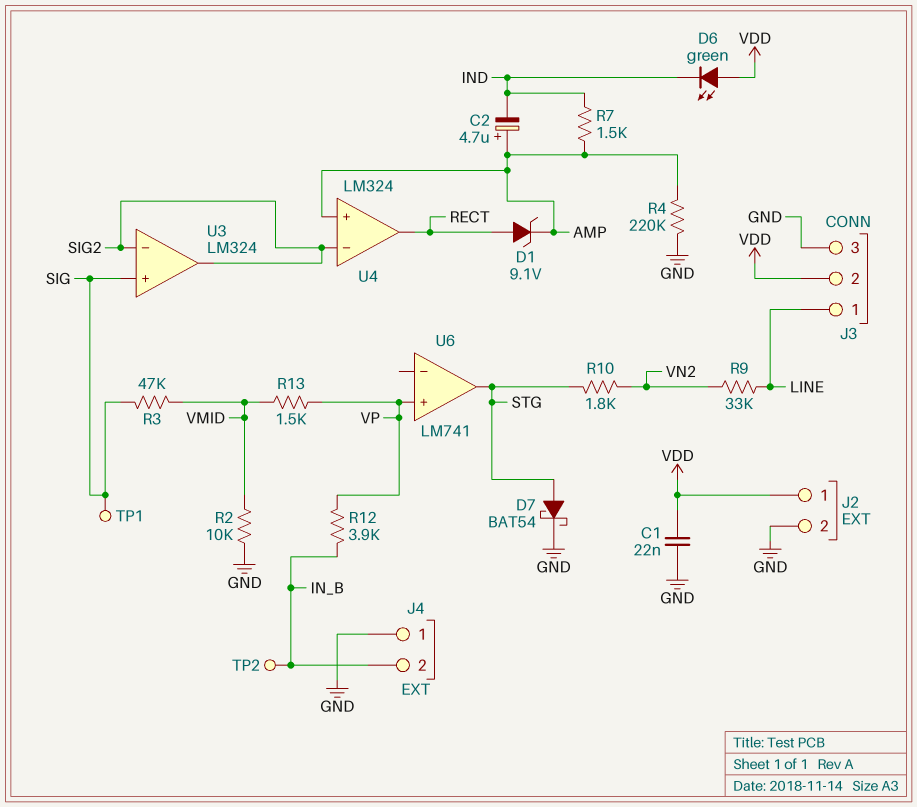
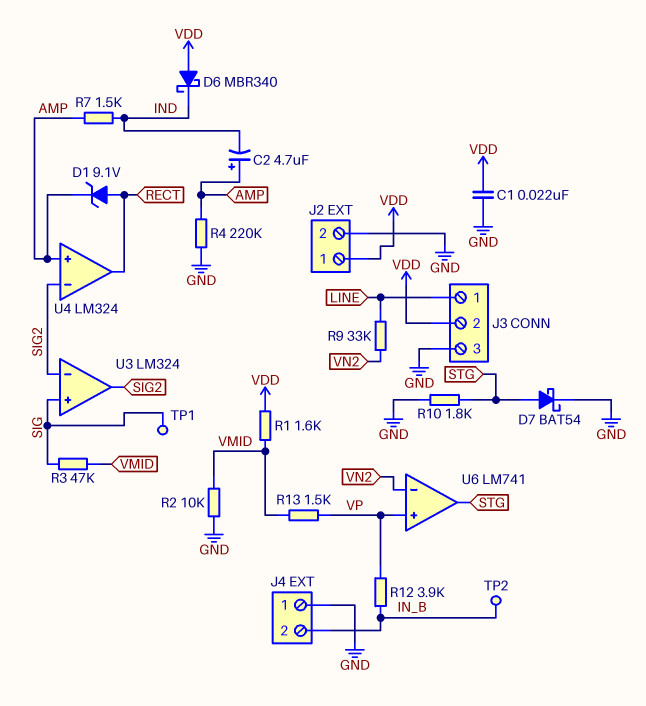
D6: LED green (A VDD, K IND) -> schottky MBR340 (A VDD, K IND)
R1: none -> 1.6k (VDD, VMID)
R10: 1.8k (STG, VN2) -> 1.8k (GND, STG)
U6 pin in-: none -> VN2

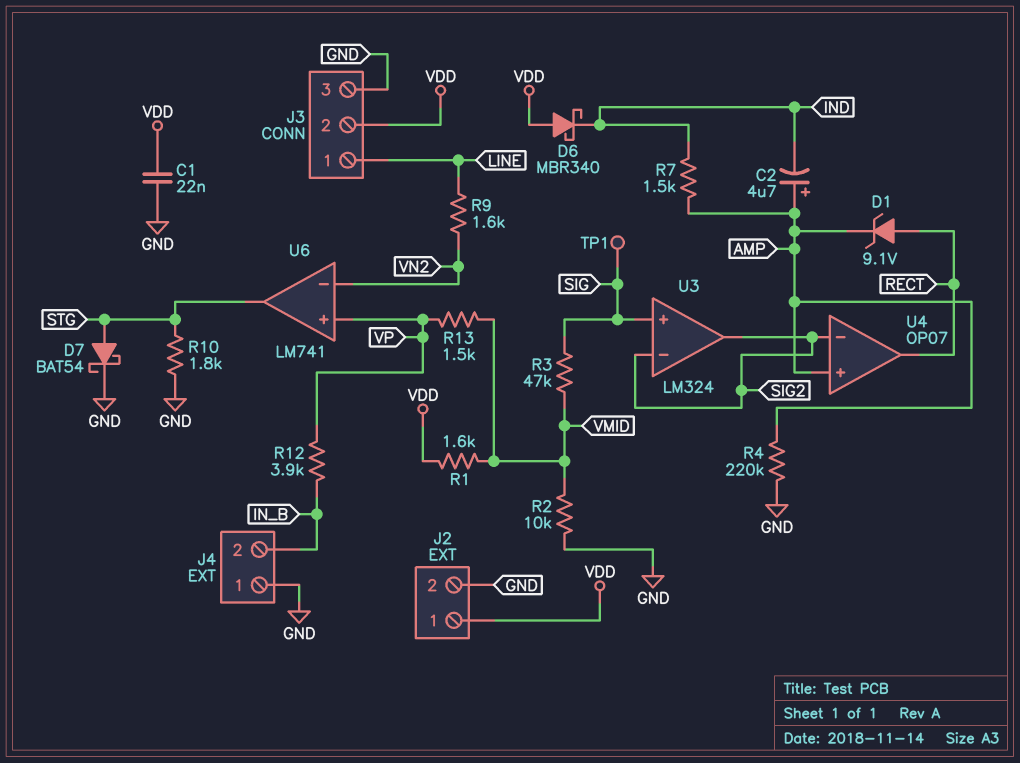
R9: 33k (LINE, VN2) -> 1.6k (LINE, VN2)
TP2: test point (IN_B) -> none
U4: LM324 -> OP07

